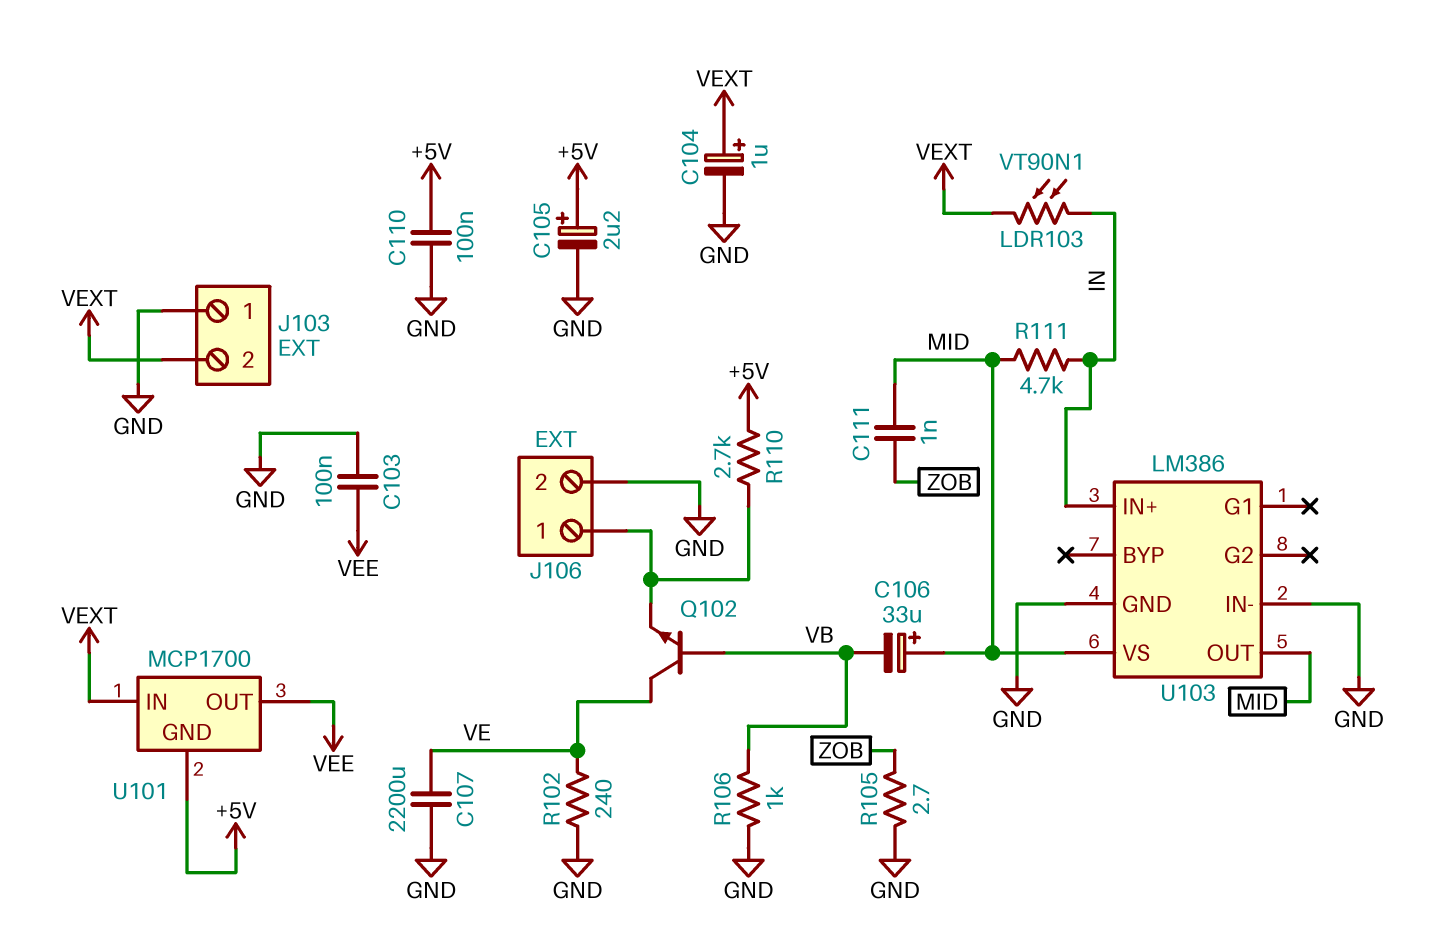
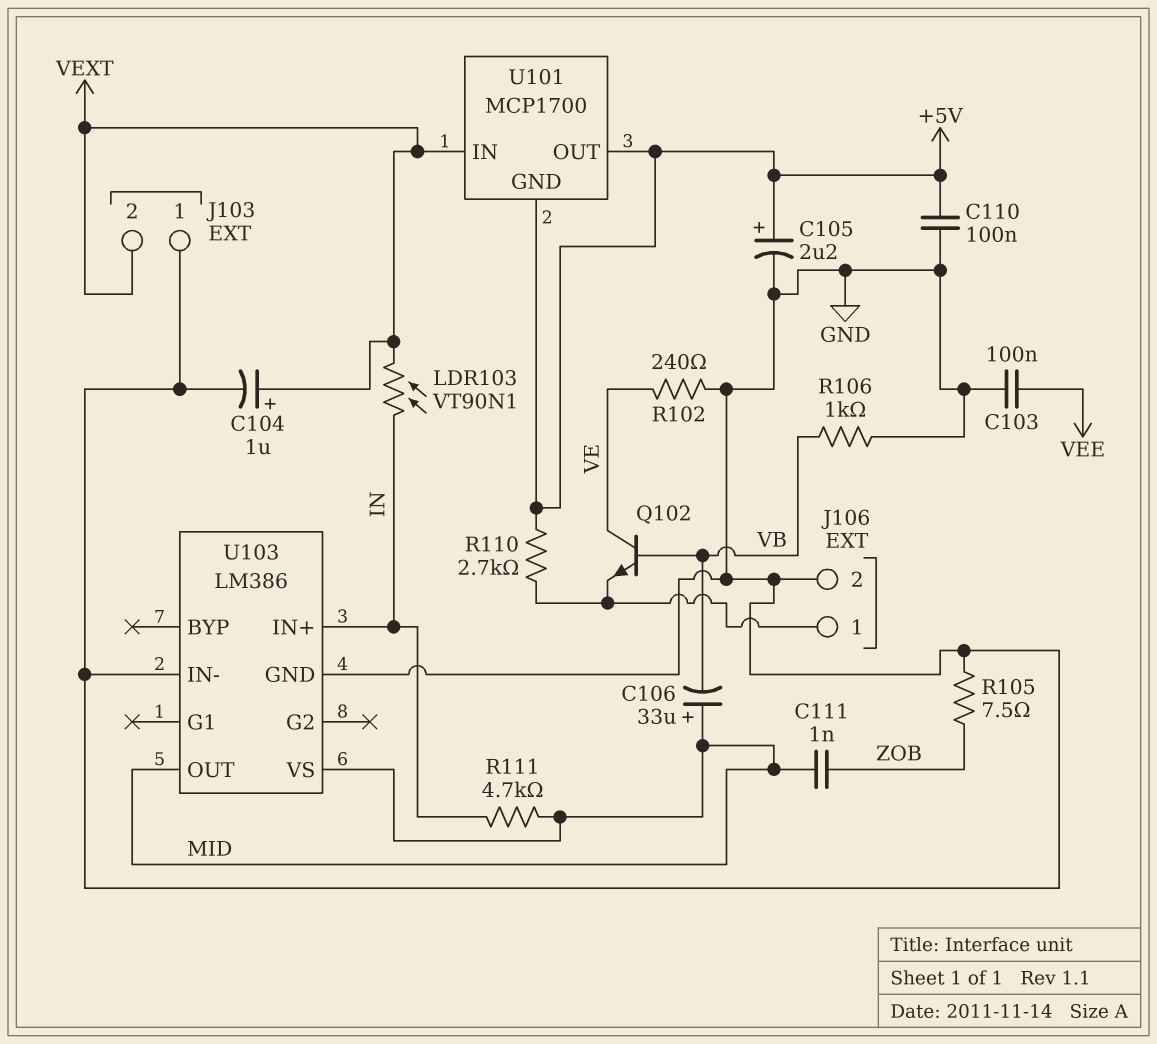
C107: 2200uF (GND, VE) -> none
R105: 2.7 (GND, ZOB) -> 7.5 (GND, ZOB)
U101 pin OUT: VEE -> +5V

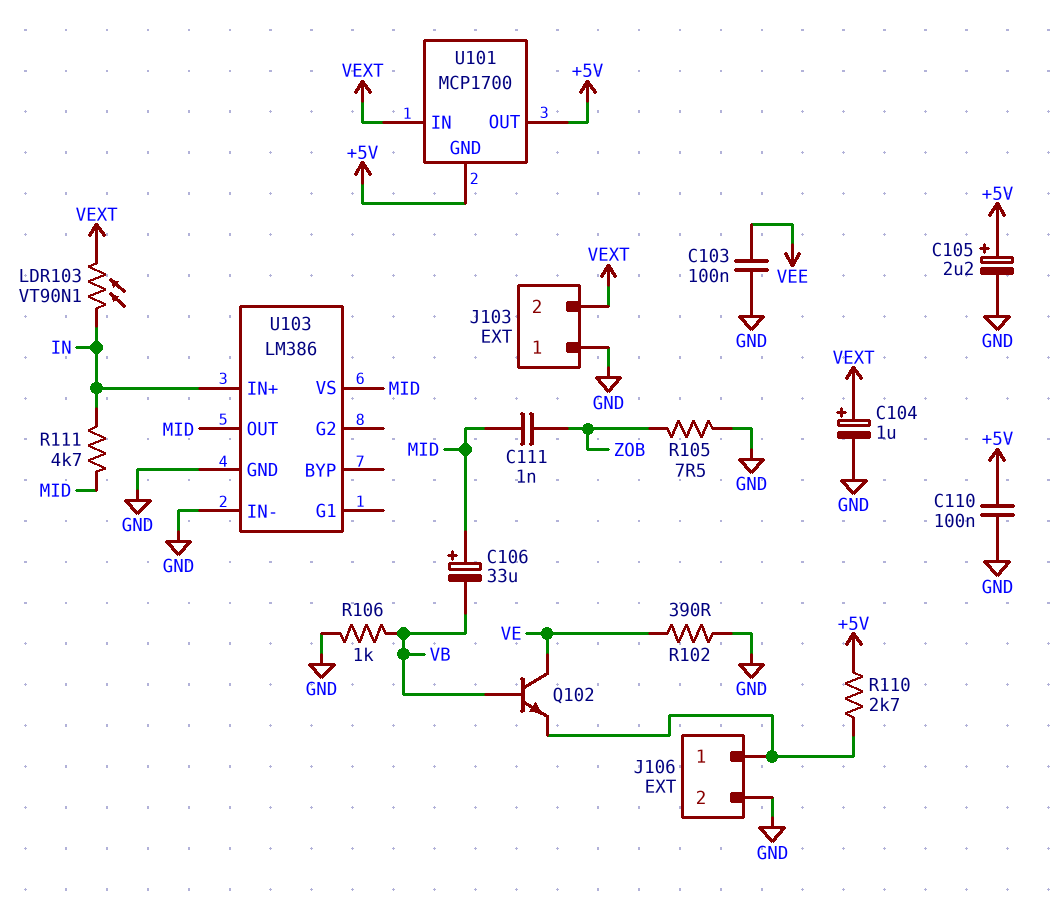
R102: 240 (GND, VE) -> 390 (GND, VE)

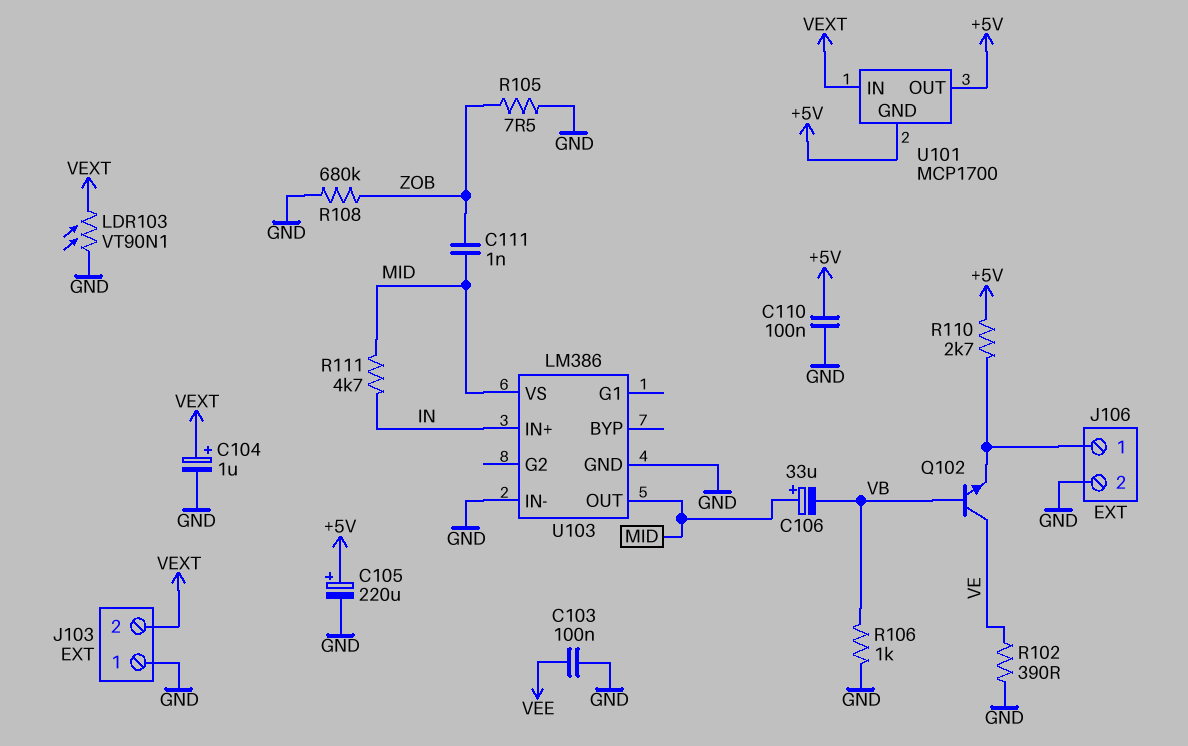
C105: 2.2uF (plus +5V, minus GND) -> 220uF (plus +5V, minus GND)
LDR103: VT90N1 (IN, VEXT) -> VT90N1 (GND, VEXT)
R108: none -> 680k (GND, ZOB)

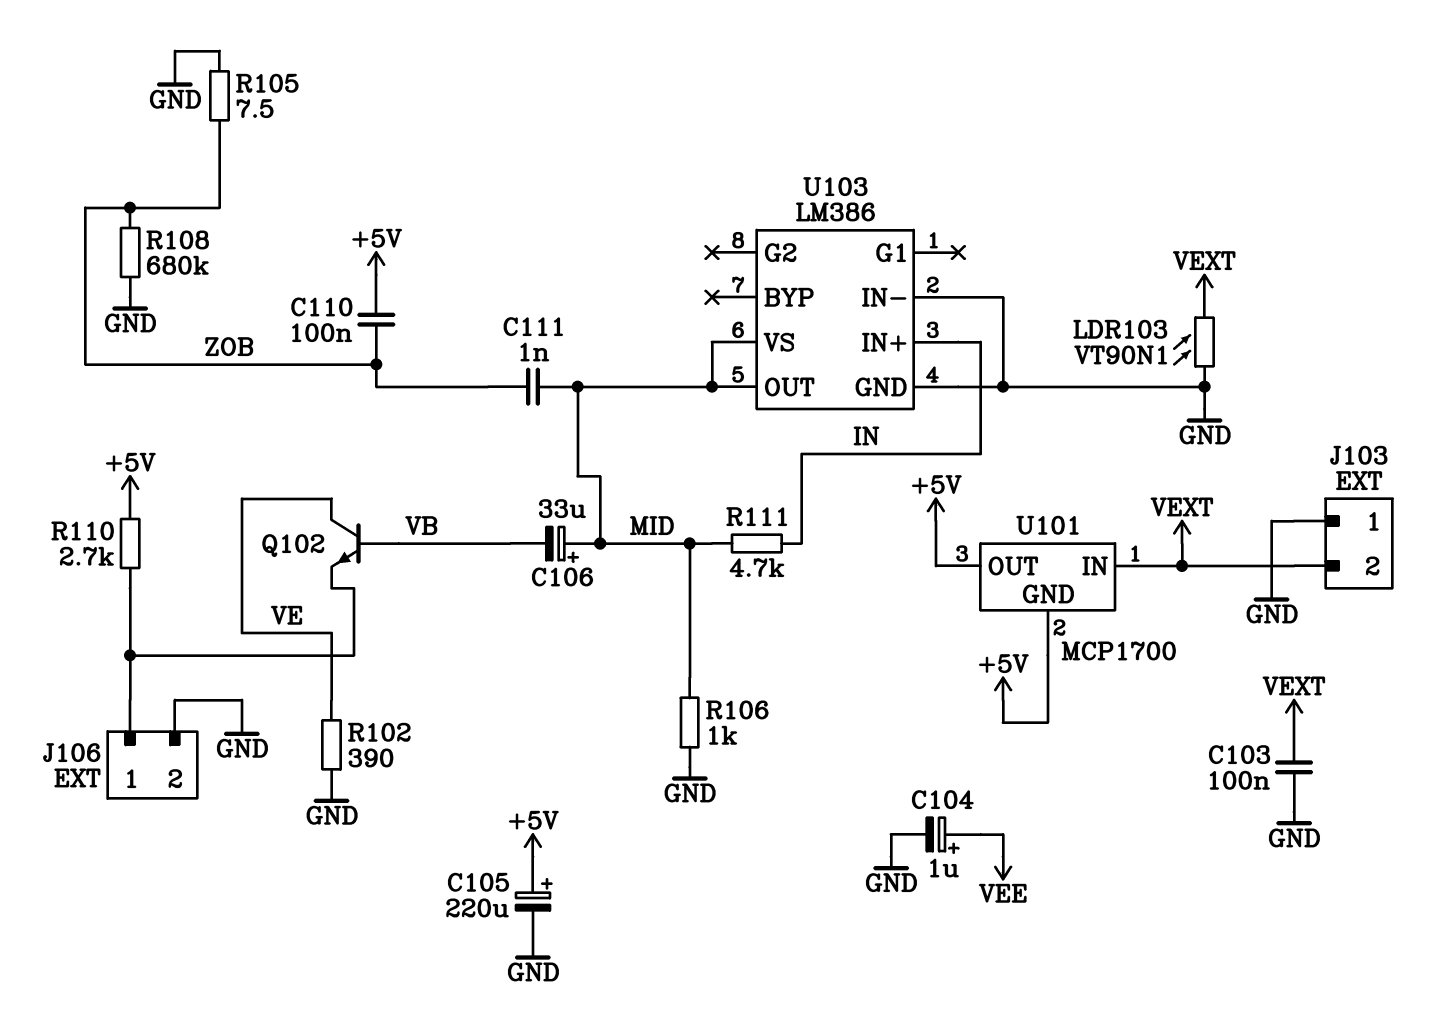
C103: 100nF (GND, VEE) -> 100nF (GND, VEXT)
C104: 1uF (plus VEXT, minus GND) -> 1uF (plus VEE, minus GND)
C110: 100nF (+5V, GND) -> 100nF (+5V, ZOB)
R106: 1k (GND, VB) -> 1k (GND, MID)

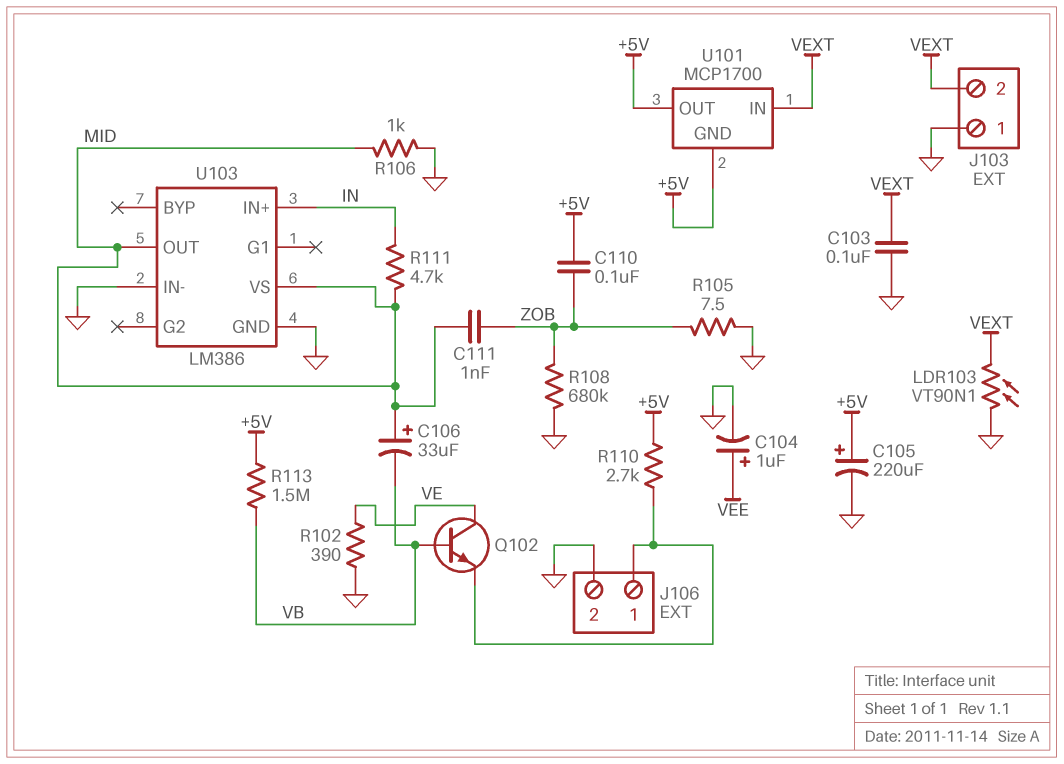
R113: none -> 1.5M (+5V, VB)

